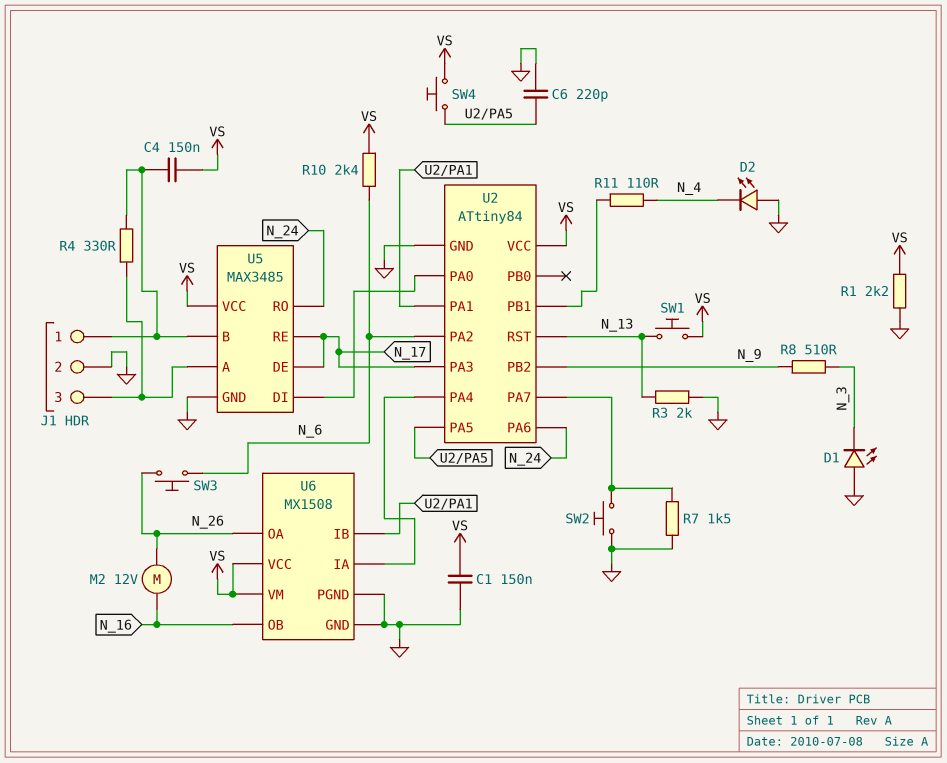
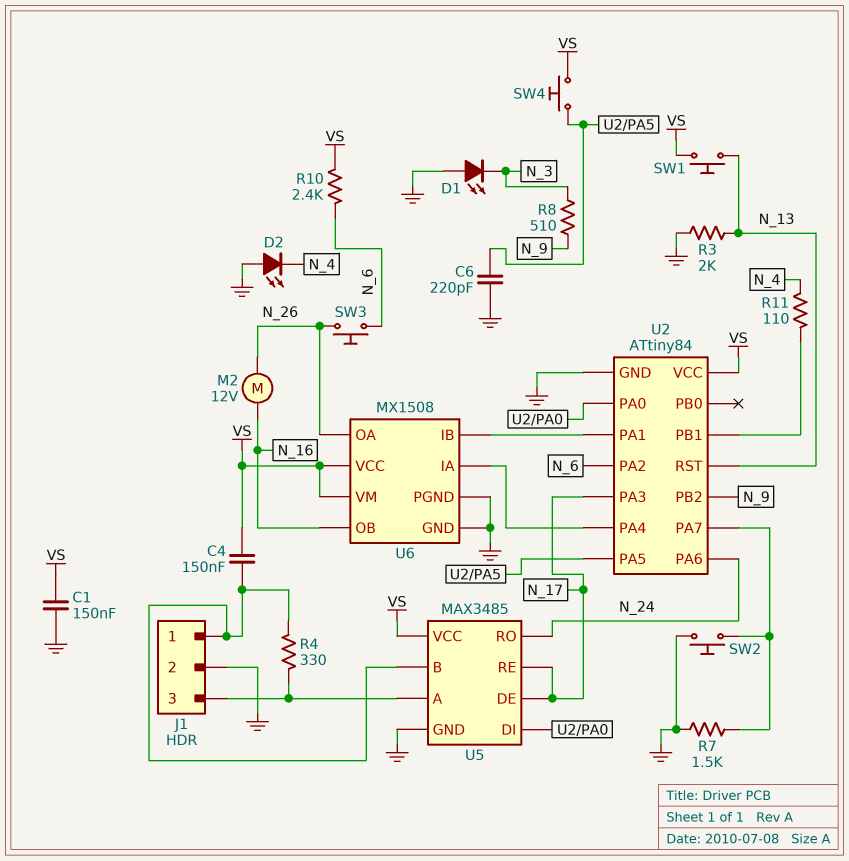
R1: 2.2k (GND, VS) -> none

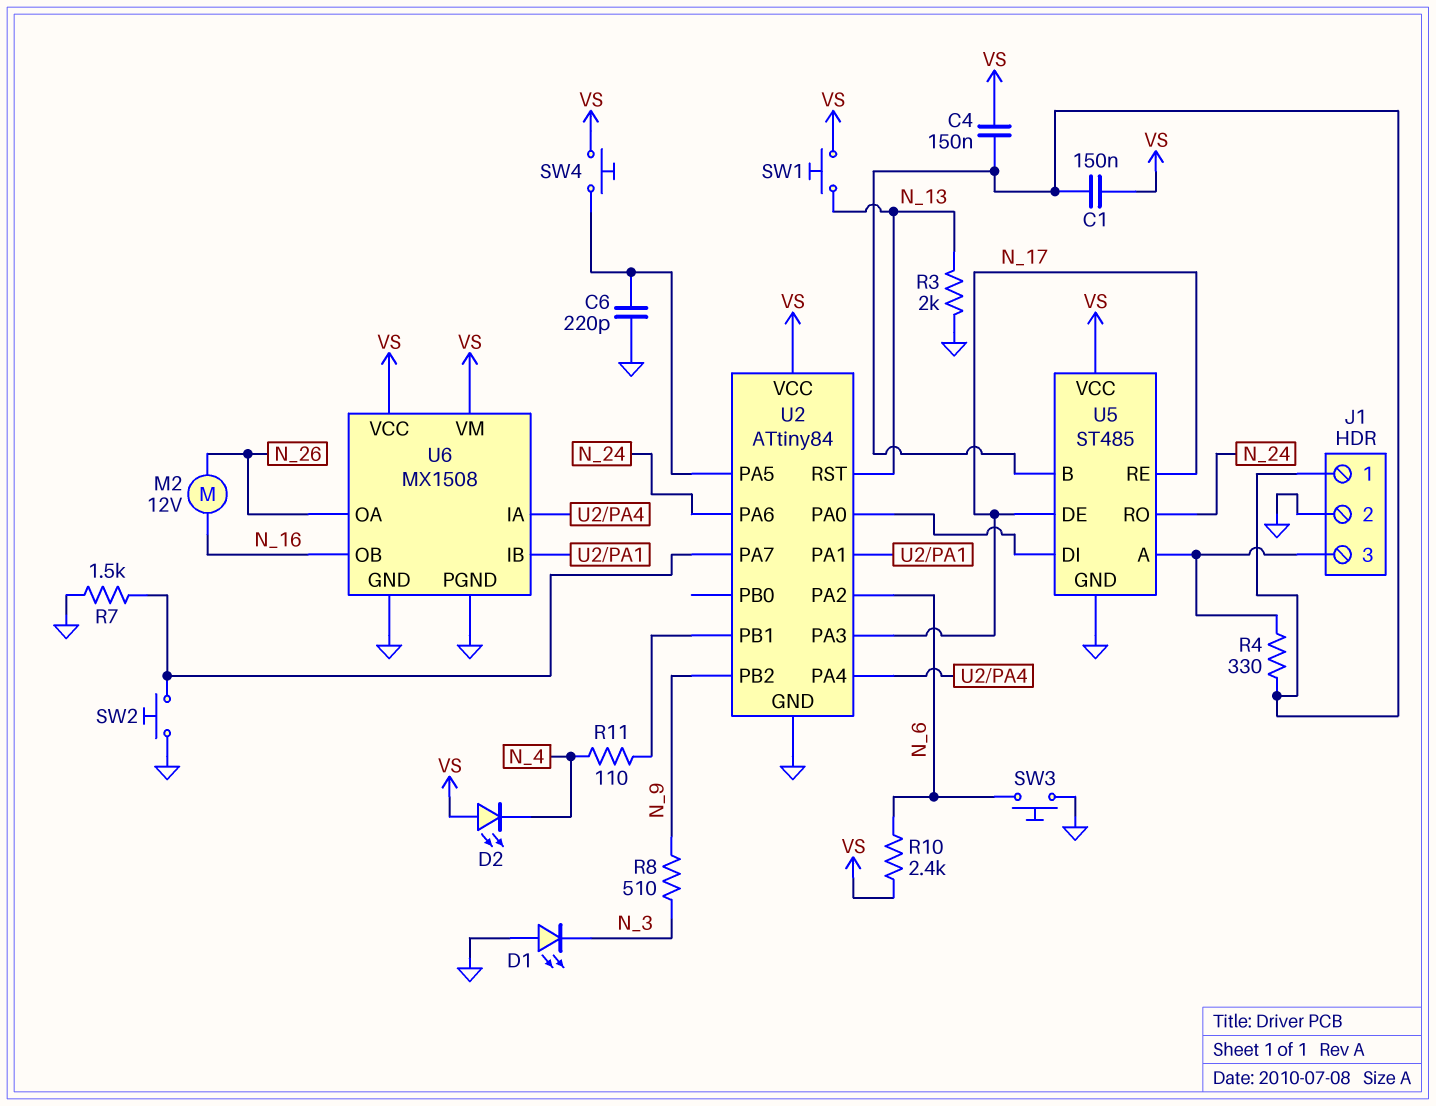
C1: 150nF (GND, VS) -> 150nF (J1/1, VS)
D2: LED (A GND, K N_4) -> LED (A VS, K N_4)
SW3: button (N_6, N_26) -> button (GND, N_6)
U5: MAX3485 -> ST485

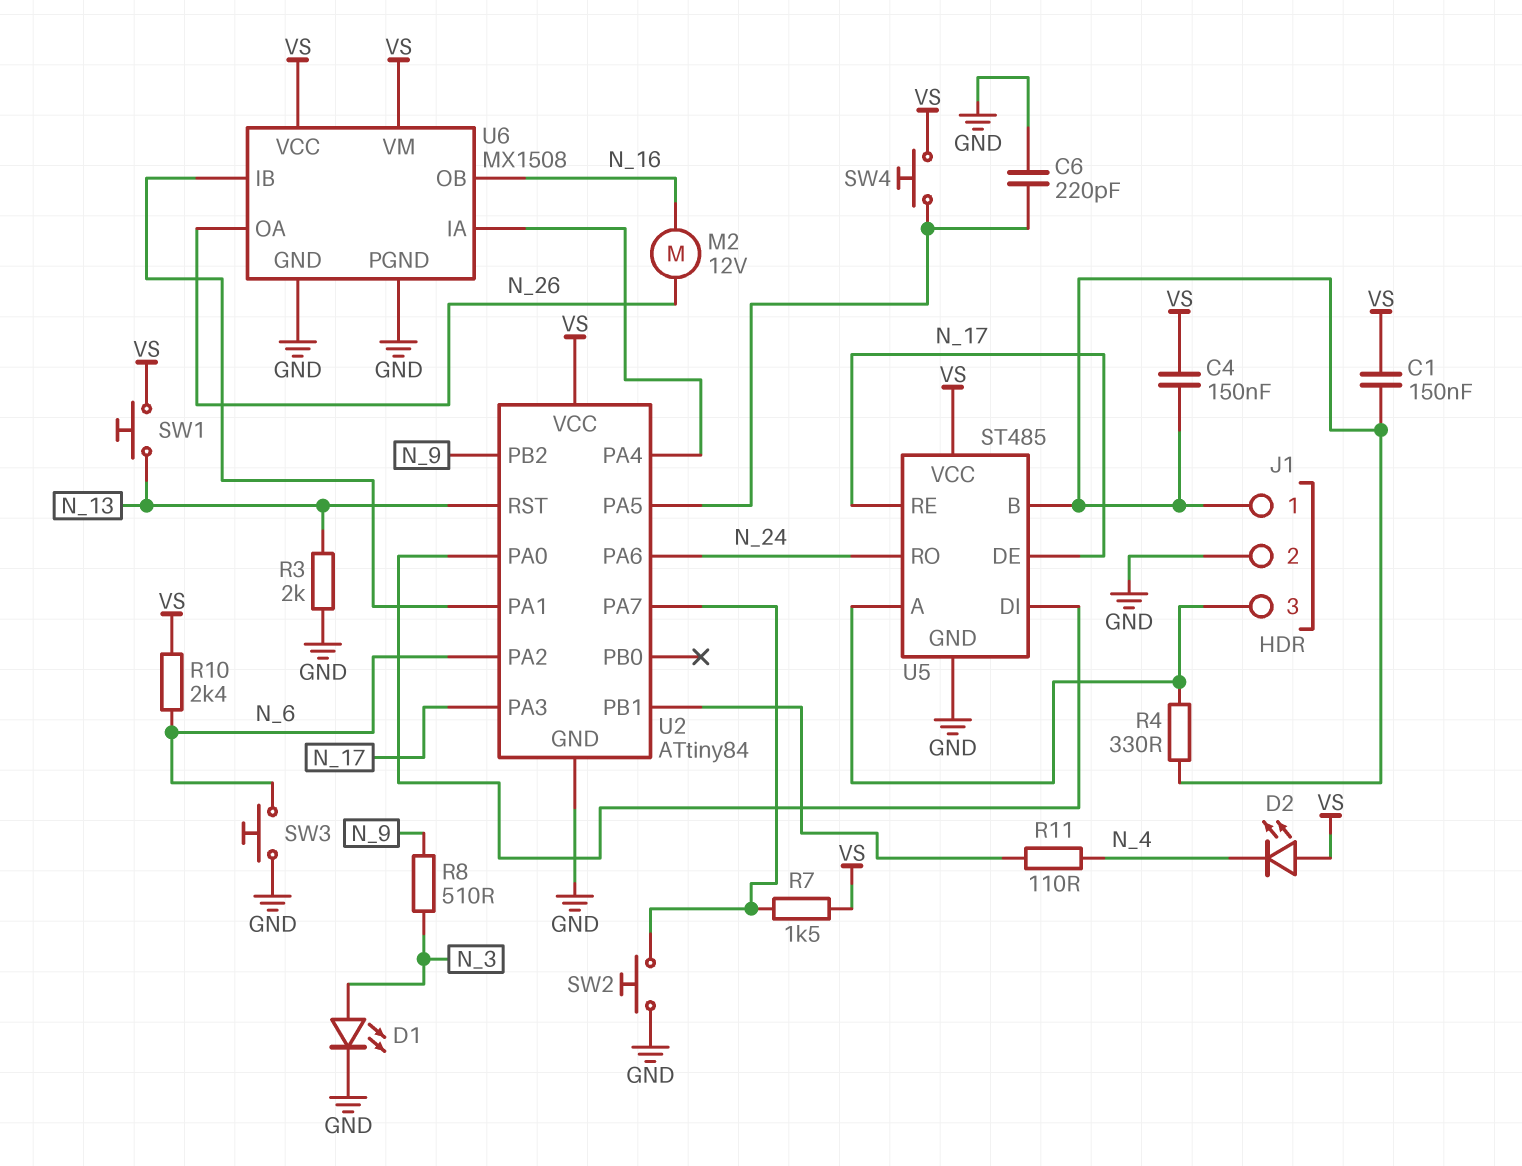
D1: LED (A GND, K N_3) -> LED (A N_3, K GND)
R7: 1.5k (GND, U2/PA7) -> 1.5k (U2/PA7, VS)

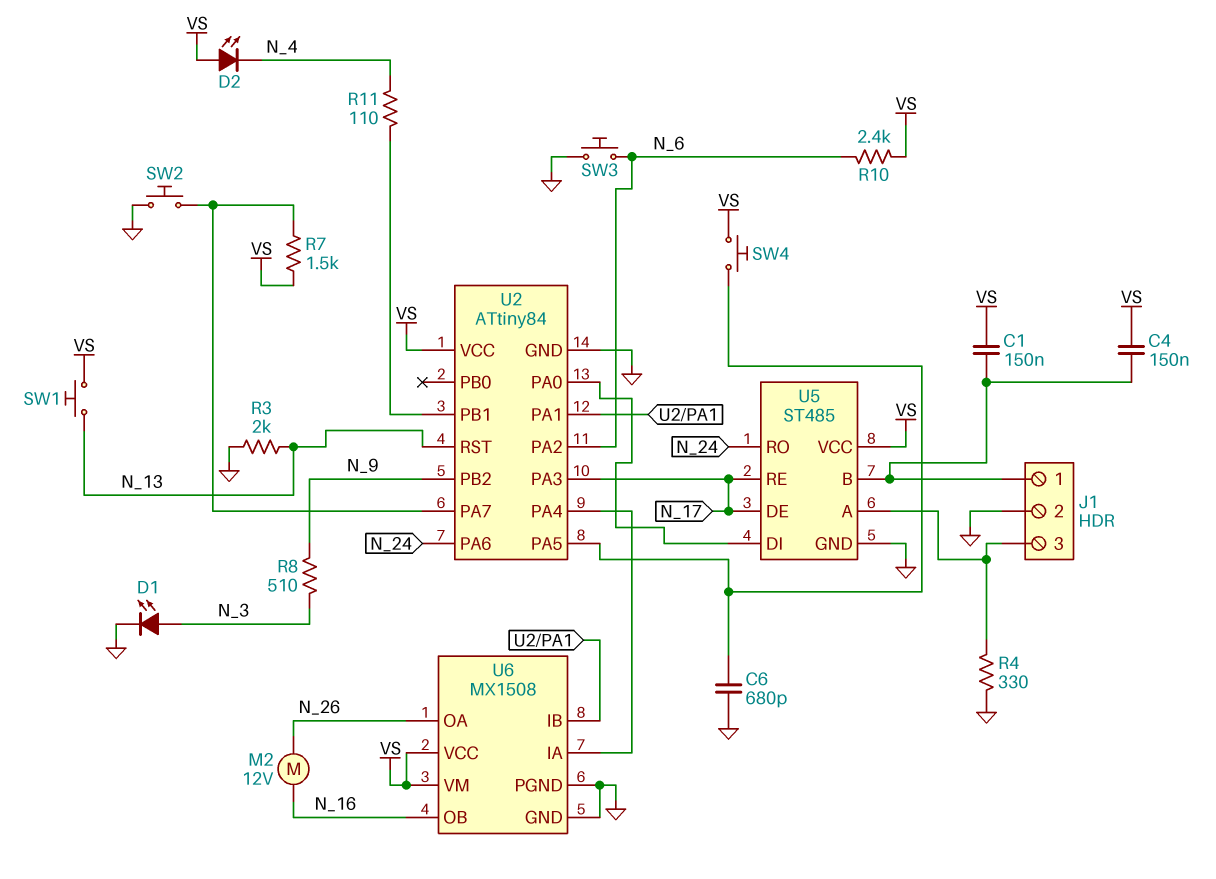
C6: 220pF (GND, U2/PA5) -> 680pF (GND, U2/PA5)
R4: 330 (J1/1, J1/3) -> 330 (GND, J1/3)

